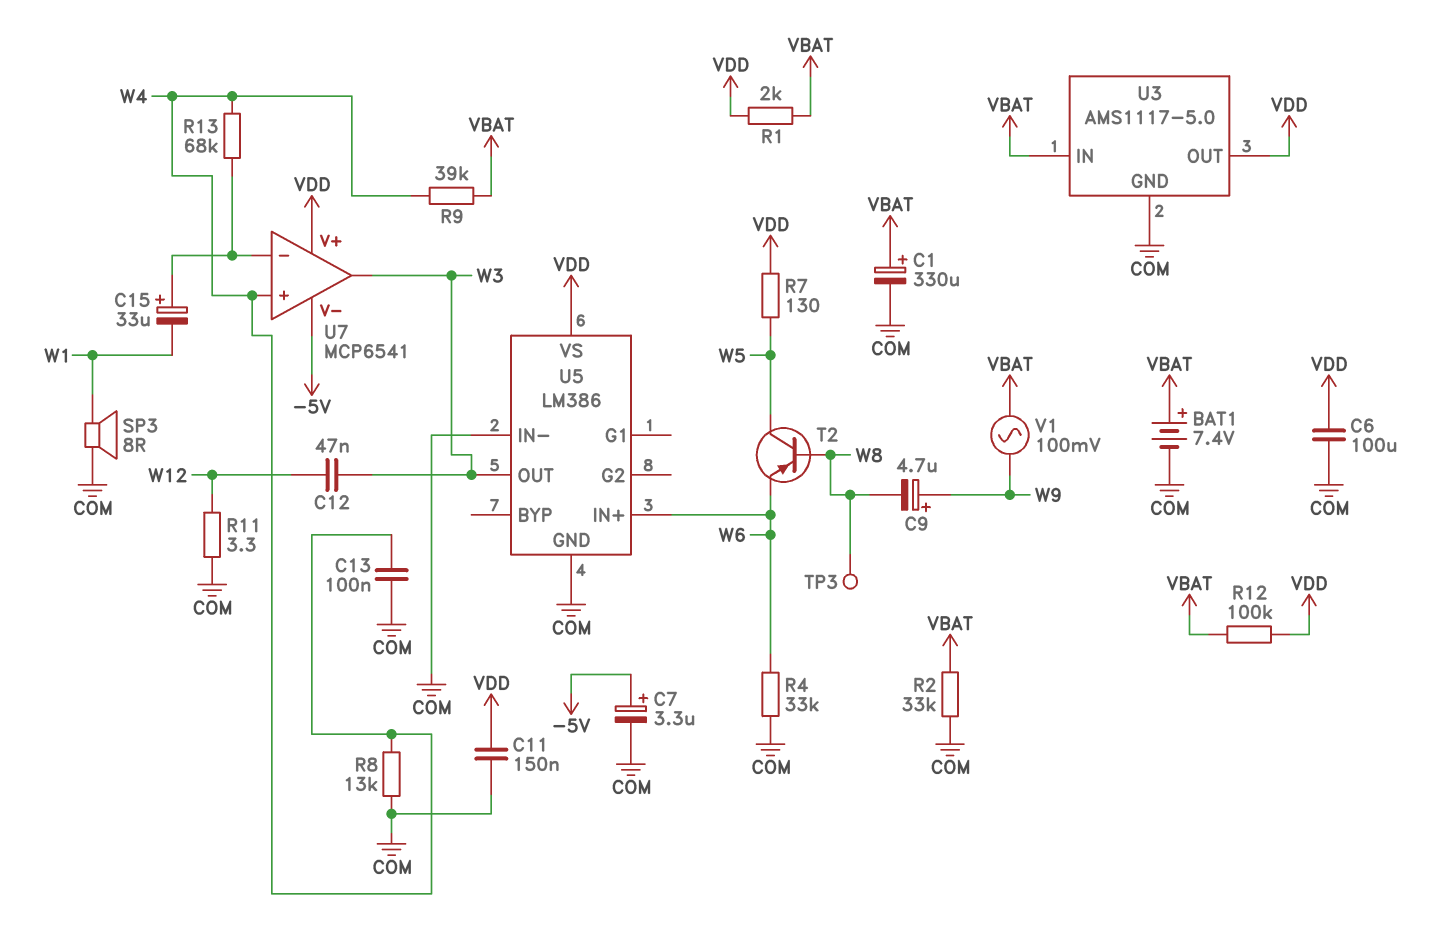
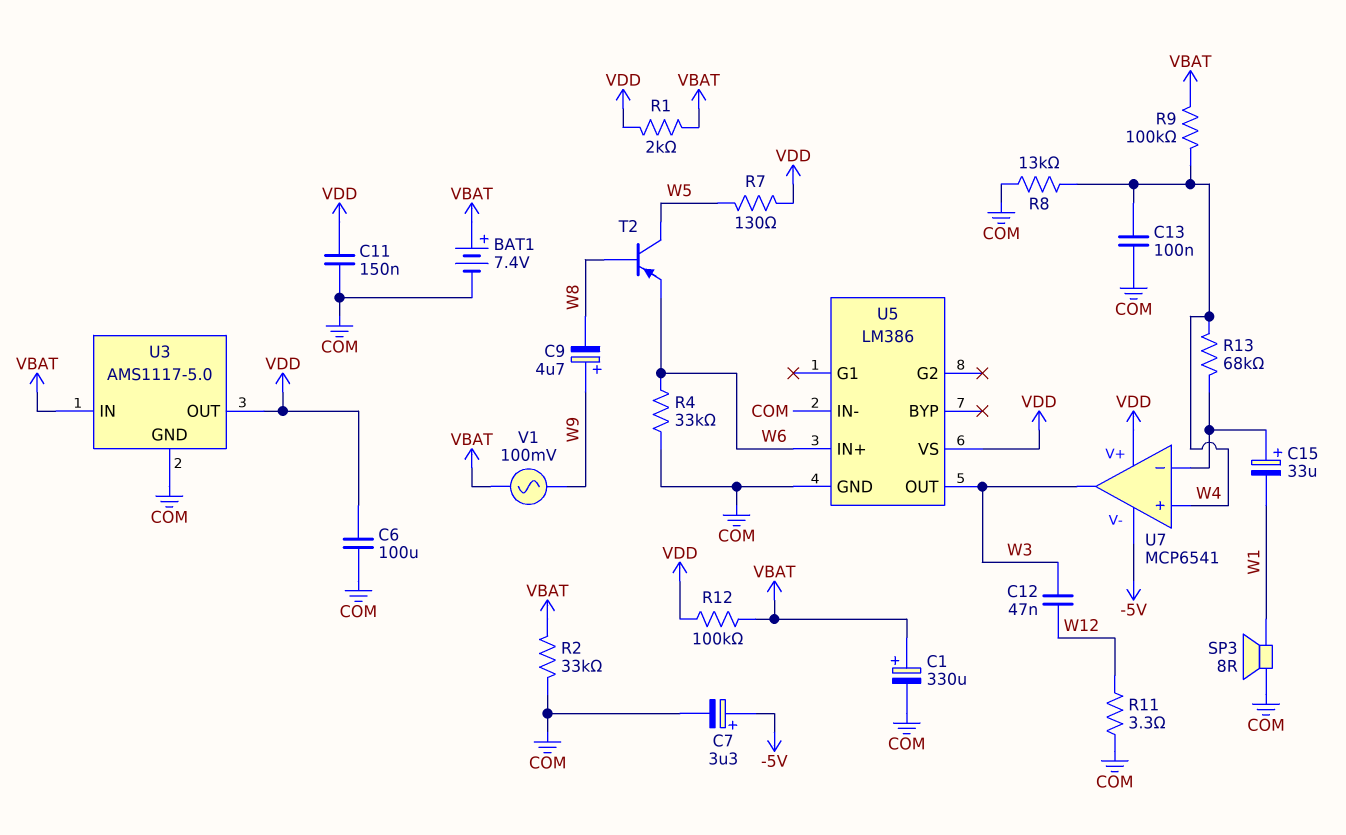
R9: 39k (VBAT, W4) -> 100k (VBAT, W4)
TP3: test point (W8) -> none

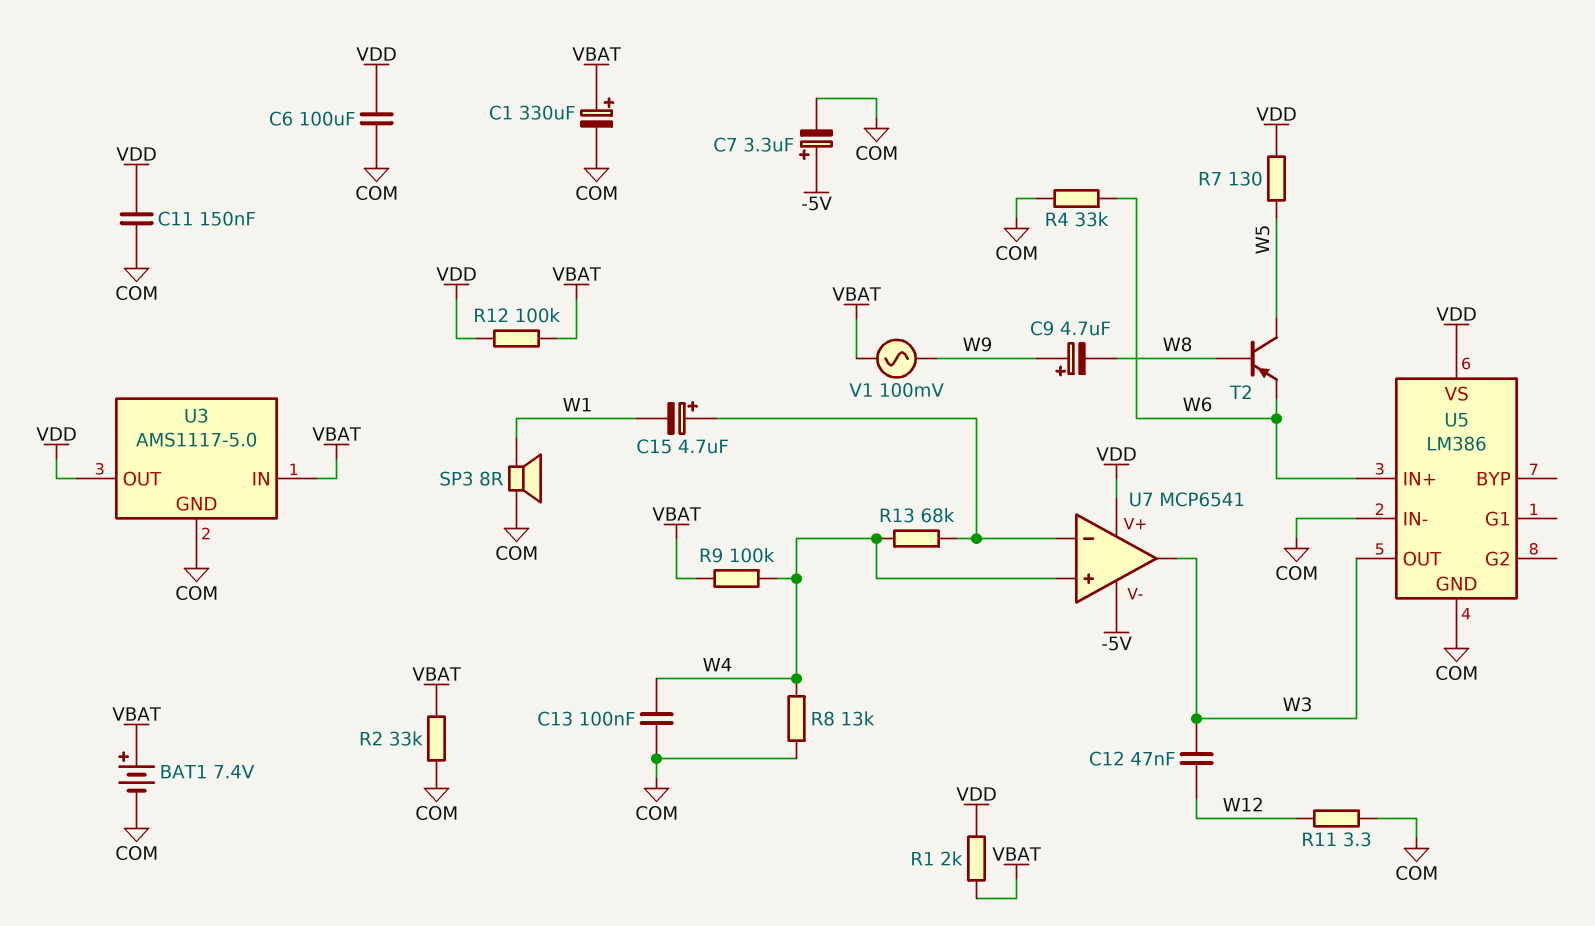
C15: 33uF (plus U7/in-, minus W1) -> 4.7uF (plus U7/in-, minus W1)

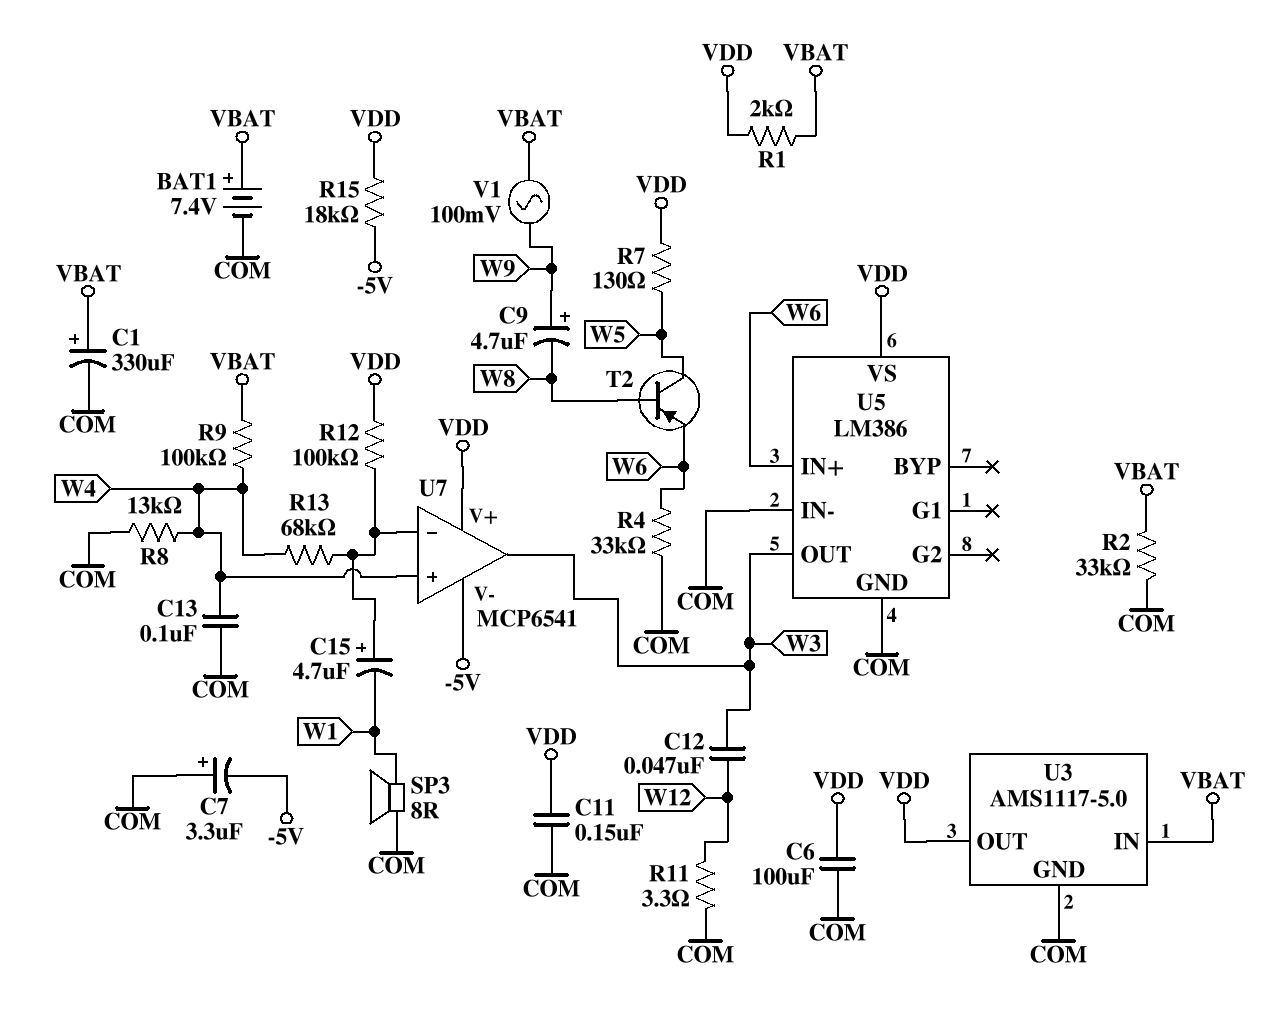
C7: 3.3uF (plus -5V, minus COM) -> 3.3uF (plus COM, minus -5V)
R12: 100k (VBAT, VDD) -> 100k (U7/in-, VDD)
R15: none -> 18k (-5V, VDD)

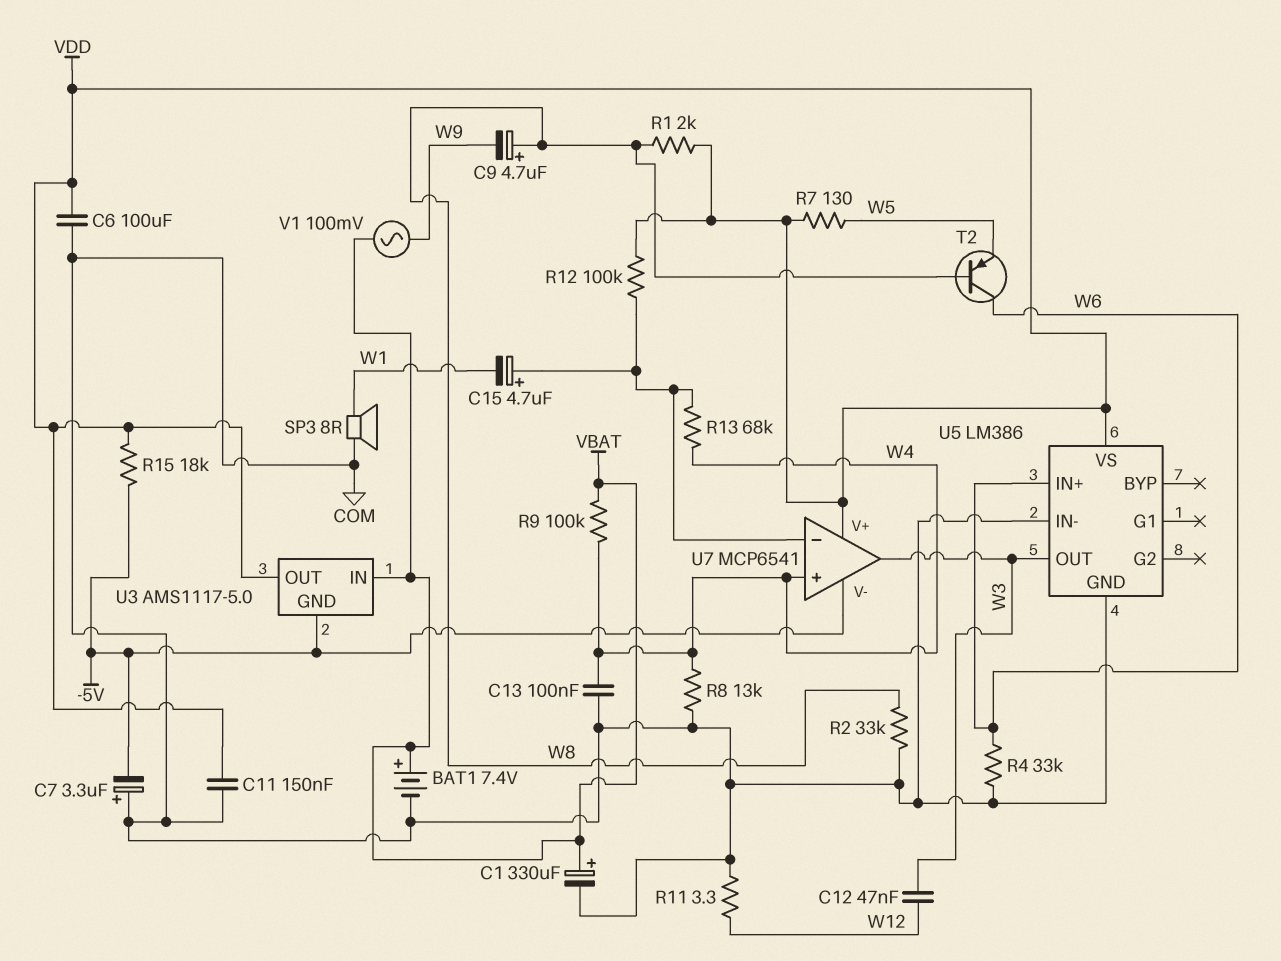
C9: 4.7uF (plus W9, minus W8) -> 4.7uF (plus W8, minus W9)
R1: 2k (VBAT, VDD) -> 2k (VDD, W8)
R2: 33k (COM, VBAT) -> 33k (COM, W8)
T2: PNP (B W8, C W5, E W6) -> PNP (B W8, C W6, E W5)
U3 pin GND: COM -> -5V

